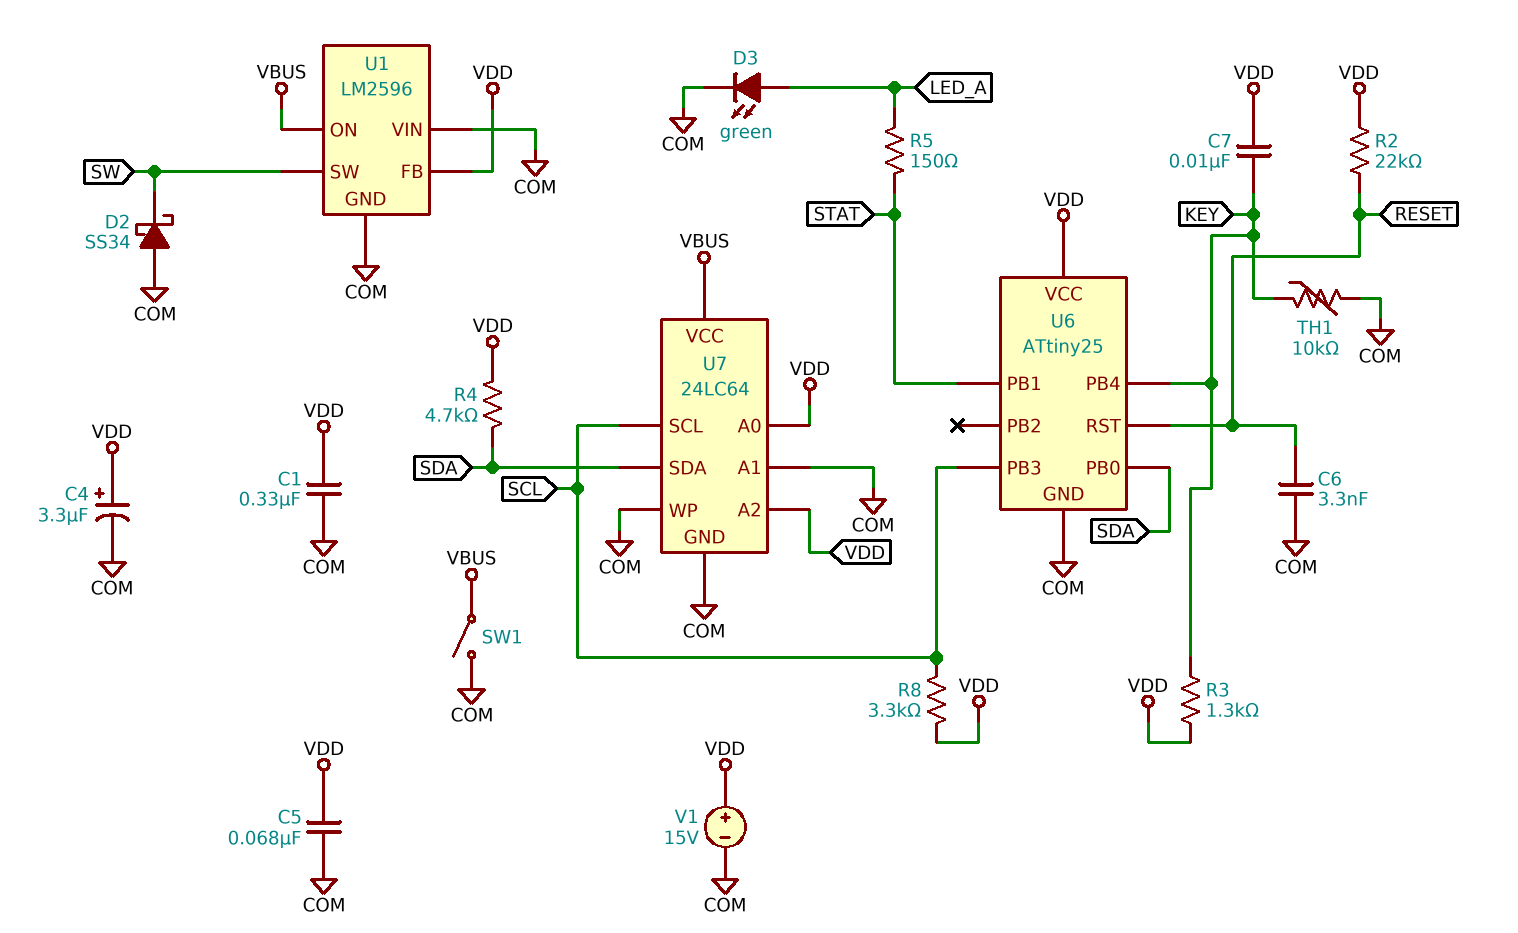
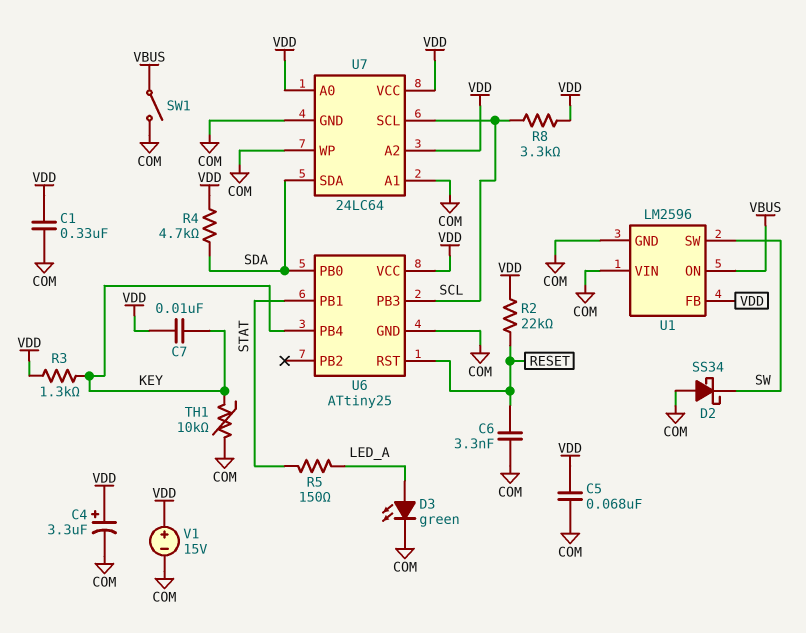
U7 pin VCC: VBUS -> VDD

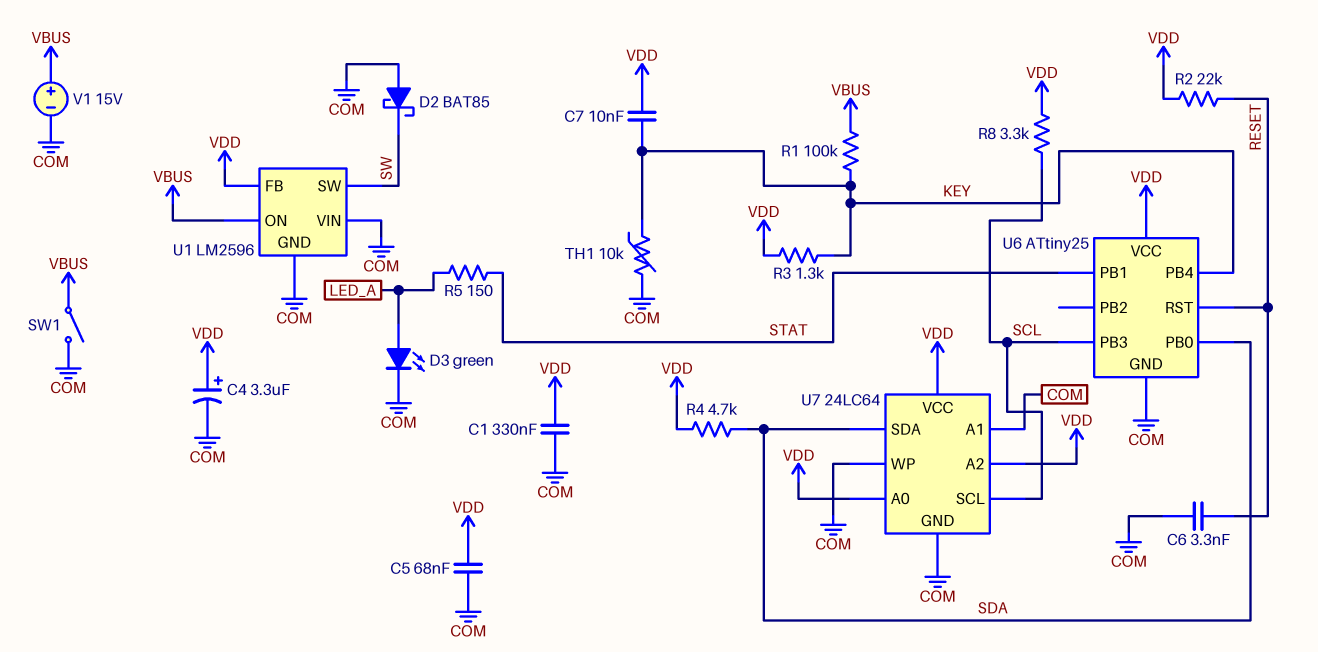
D2: schottky SS34 (A COM, K SW) -> schottky BAT85 (A COM, K SW)
R1: none -> 100k (KEY, VBUS)
V1: 15V (plus VDD, minus COM) -> 15V (plus VBUS, minus COM)

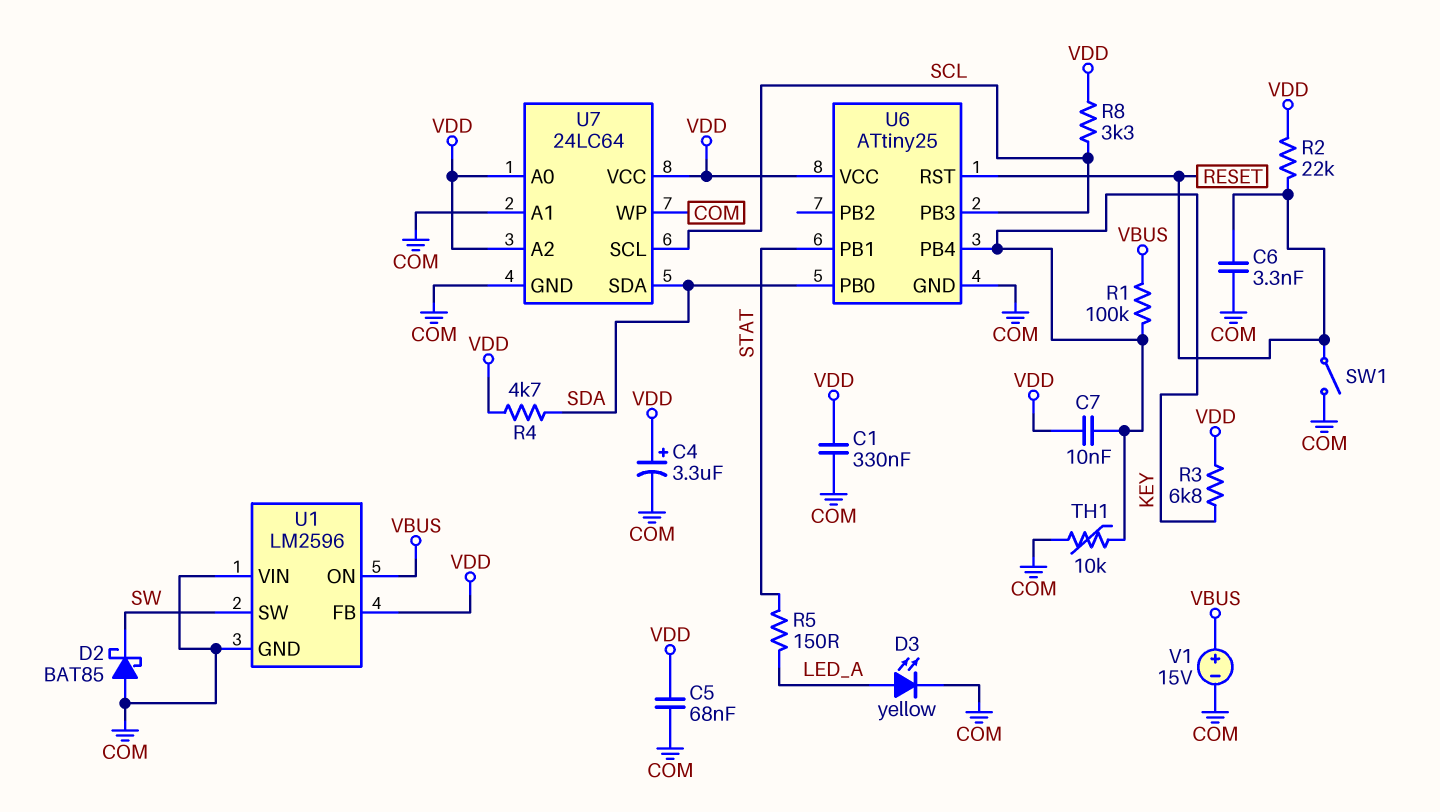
D3: LED green (A LED_A, K COM) -> LED yellow (A LED_A, K COM)
R3: 1.3k (KEY, VDD) -> 6.8k (KEY, VDD)
SW1: switch (COM, VBUS) -> switch (COM, RESET)

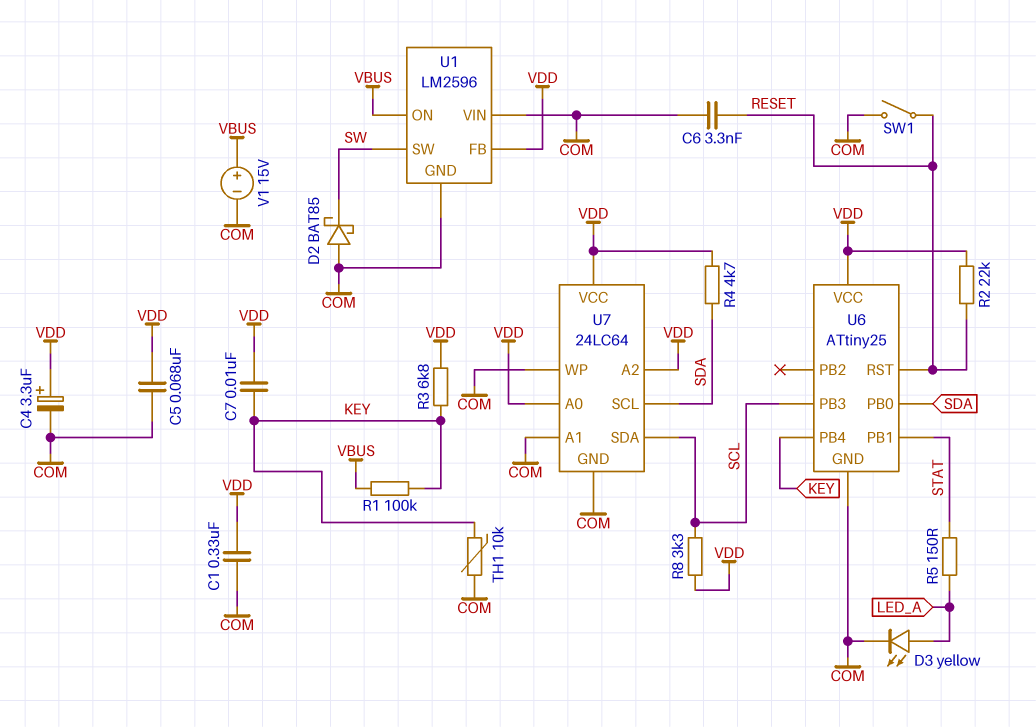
U7 pin SCL: SCL -> SDA
U7 pin SDA: SDA -> SCL

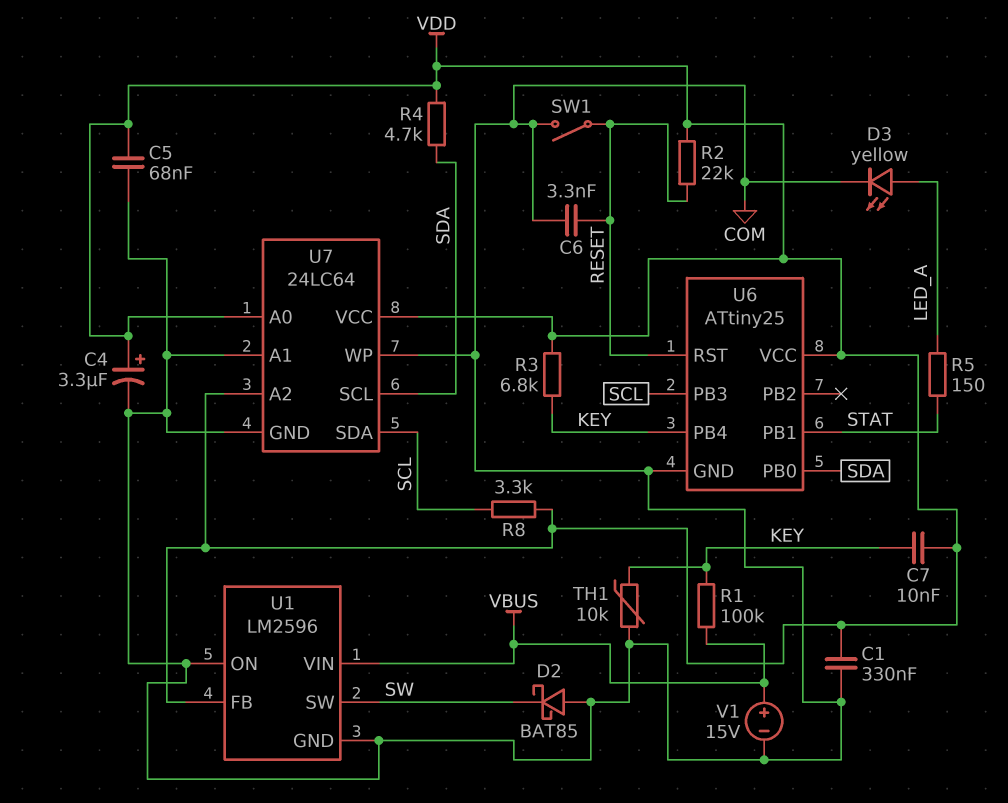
U1 pin ON: VBUS -> COM
U1 pin VIN: COM -> VBUS

